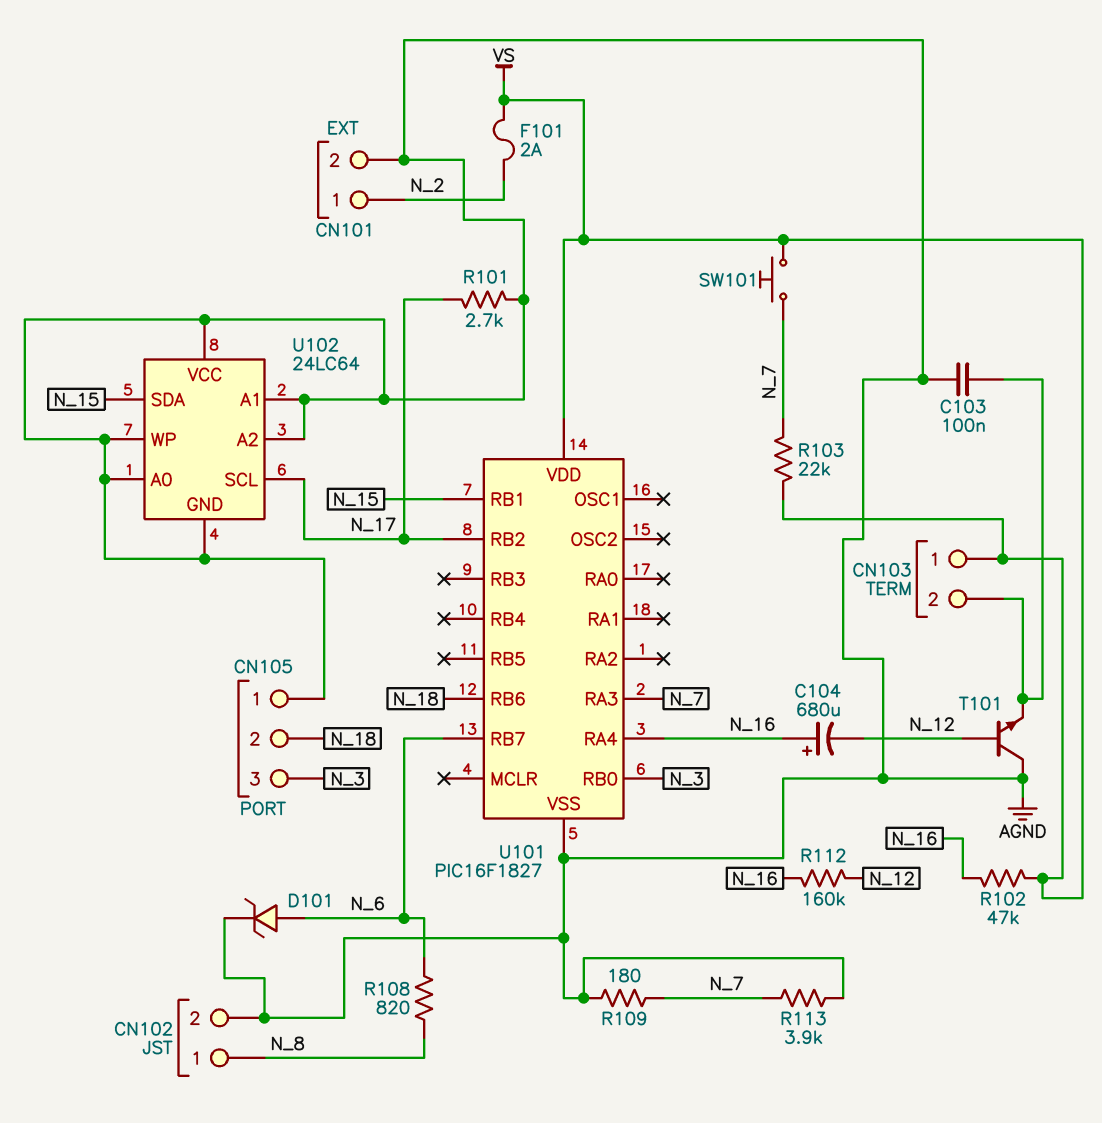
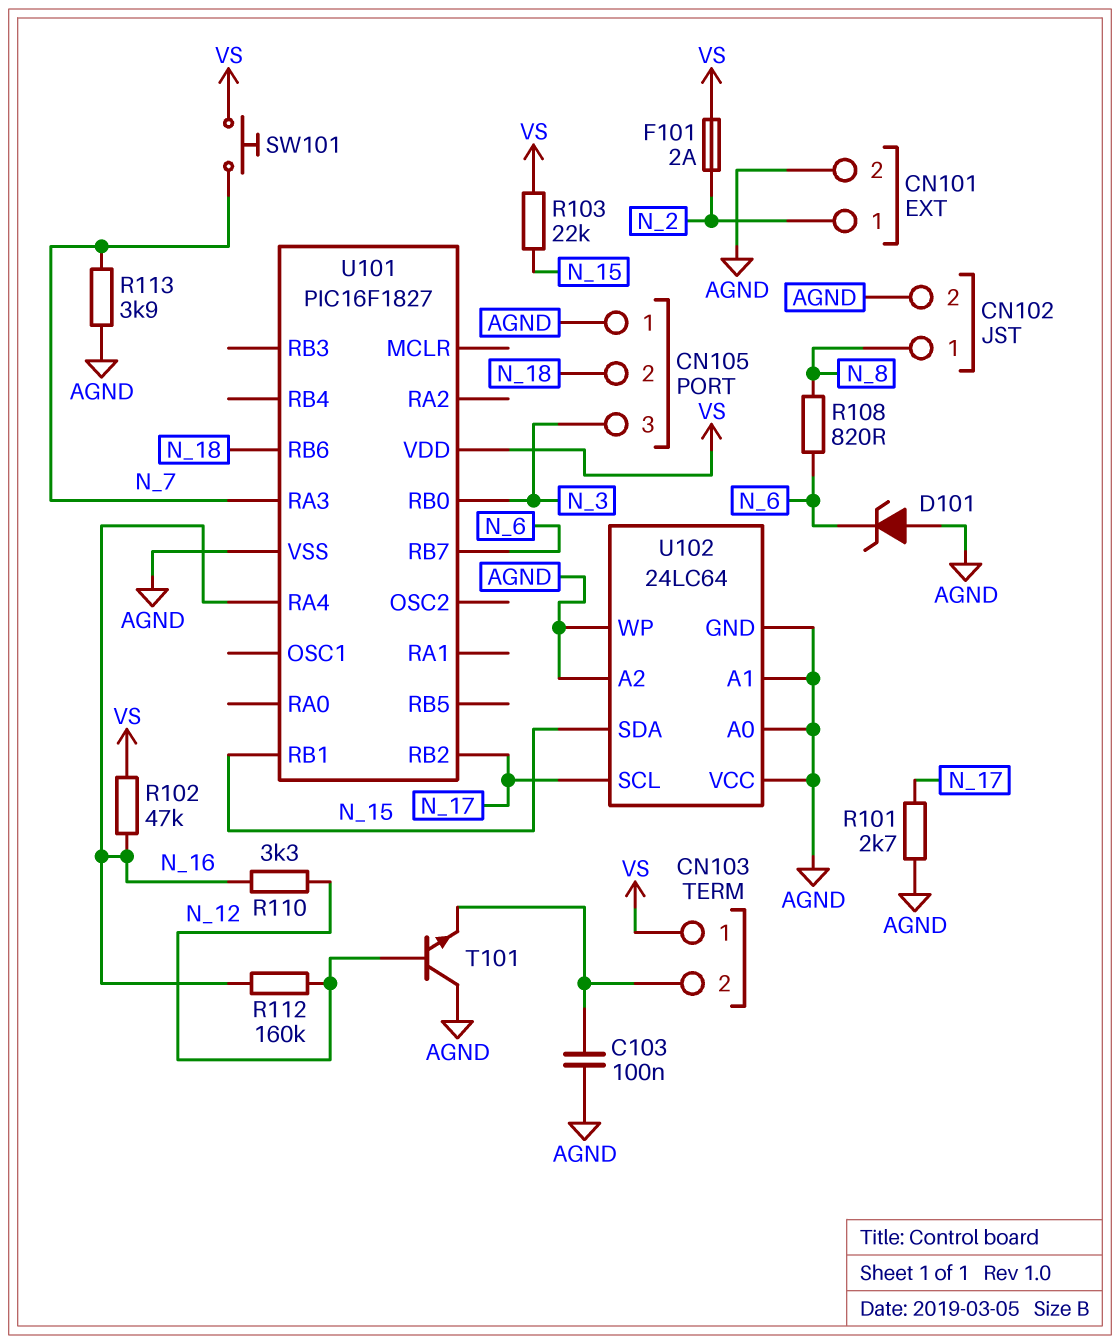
C104: 680uF (plus N_16, minus N_12) -> none
D101: zener (A N_6, K AGND) -> zener (A AGND, K N_6)
R103: 22k (N_7, VS) -> 22k (N_15, VS)
R109: 180 (AGND, N_7) -> none
R110: none -> 3.3k (N_12, N_16)

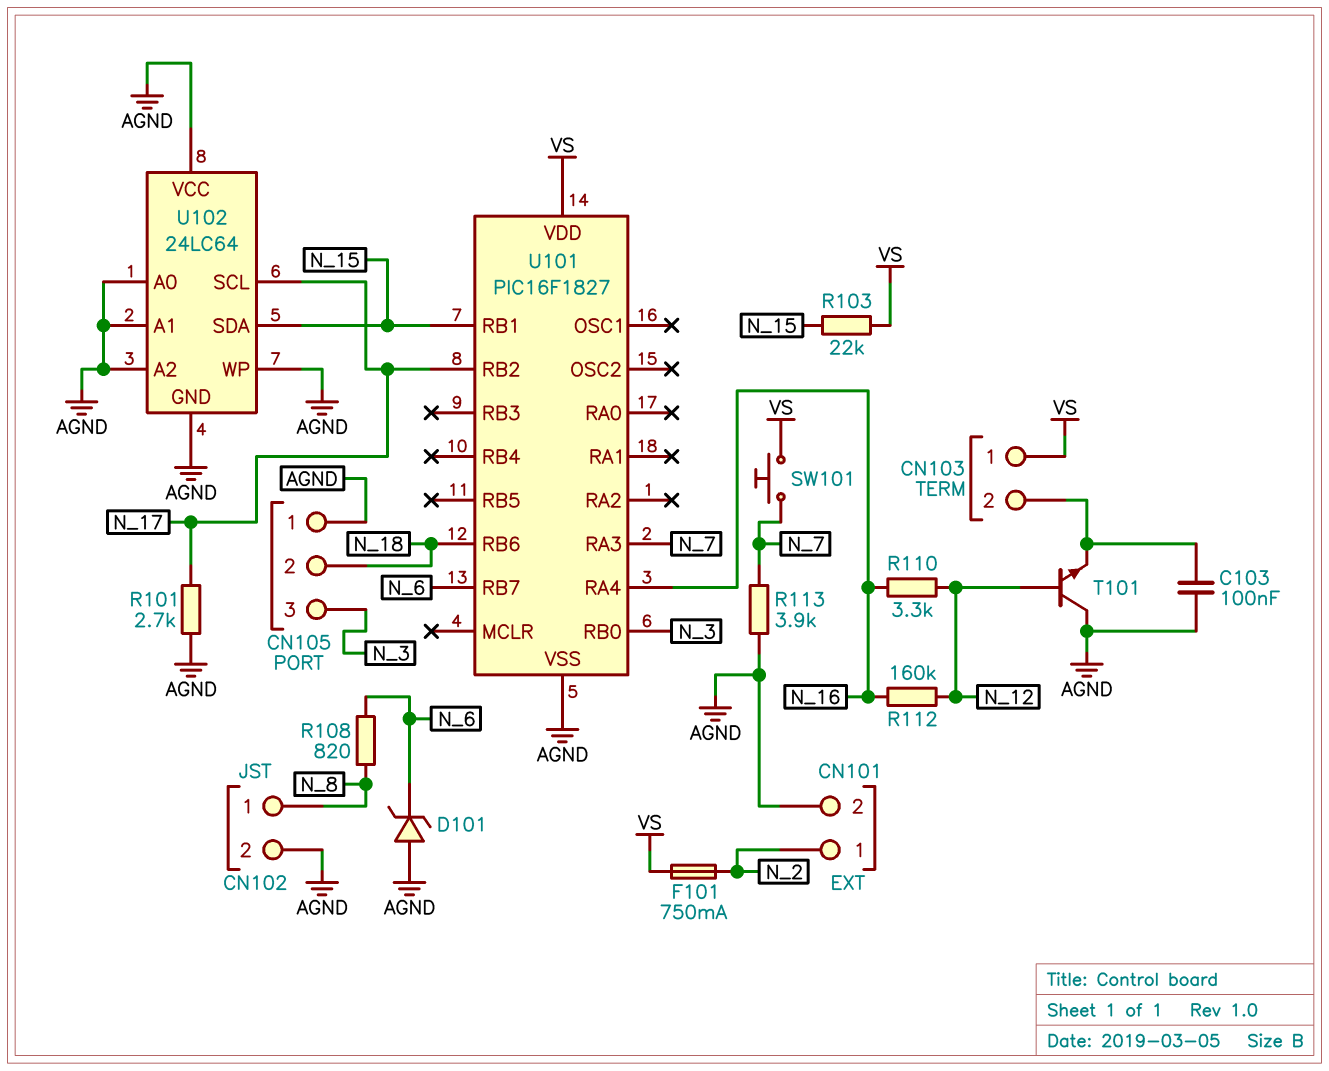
F101: 2A (N_2, VS) -> 750mA (N_2, VS)
R102: 47k (N_16, VS) -> none

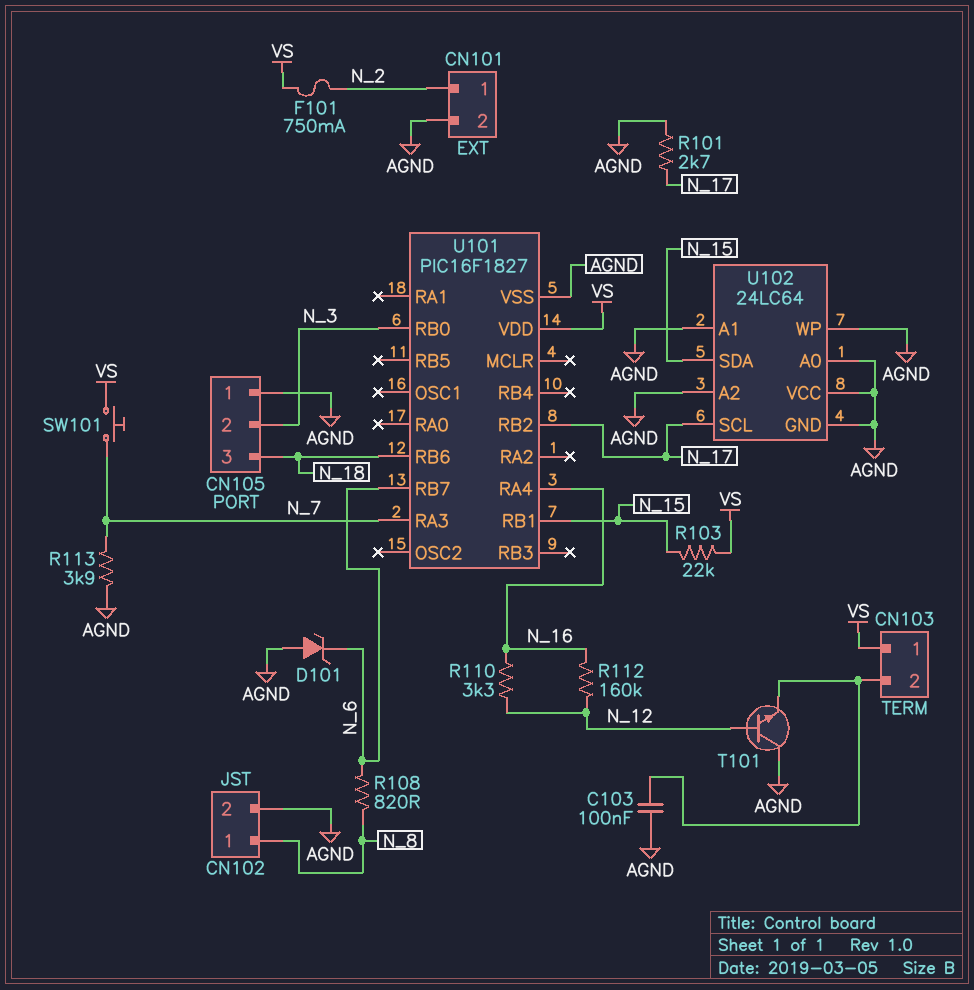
CN105 pin 2: N_18 -> N_3
CN105 pin 3: N_3 -> N_18

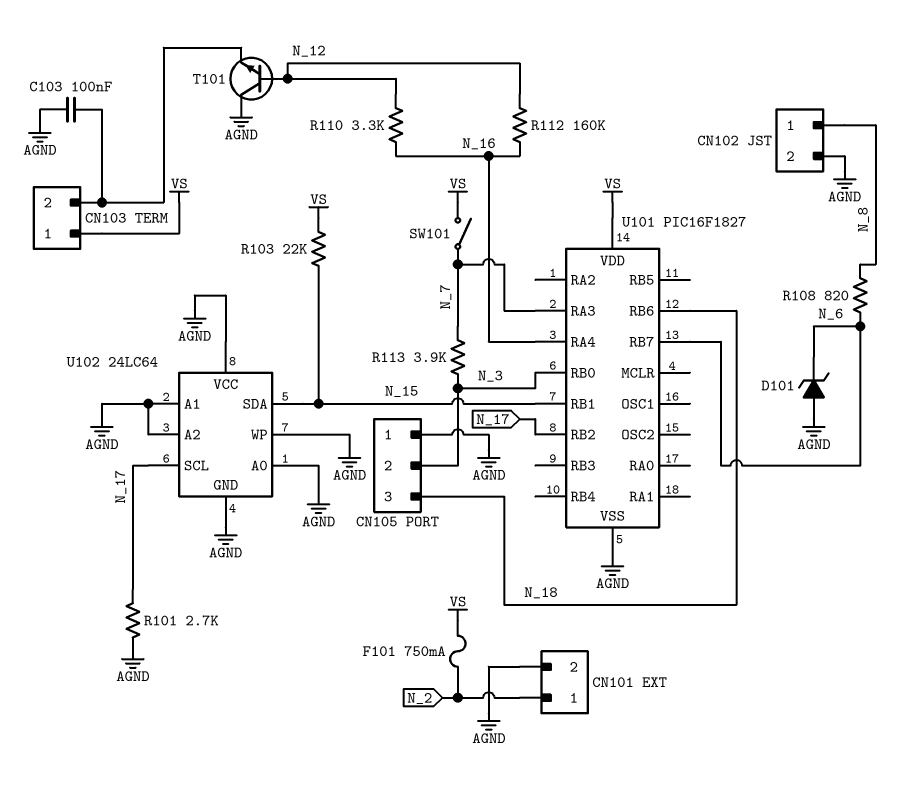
R113: 3.9k (AGND, N_7) -> 3.9k (N_3, N_7)
SW101: button (N_7, VS) -> switch (N_7, VS)

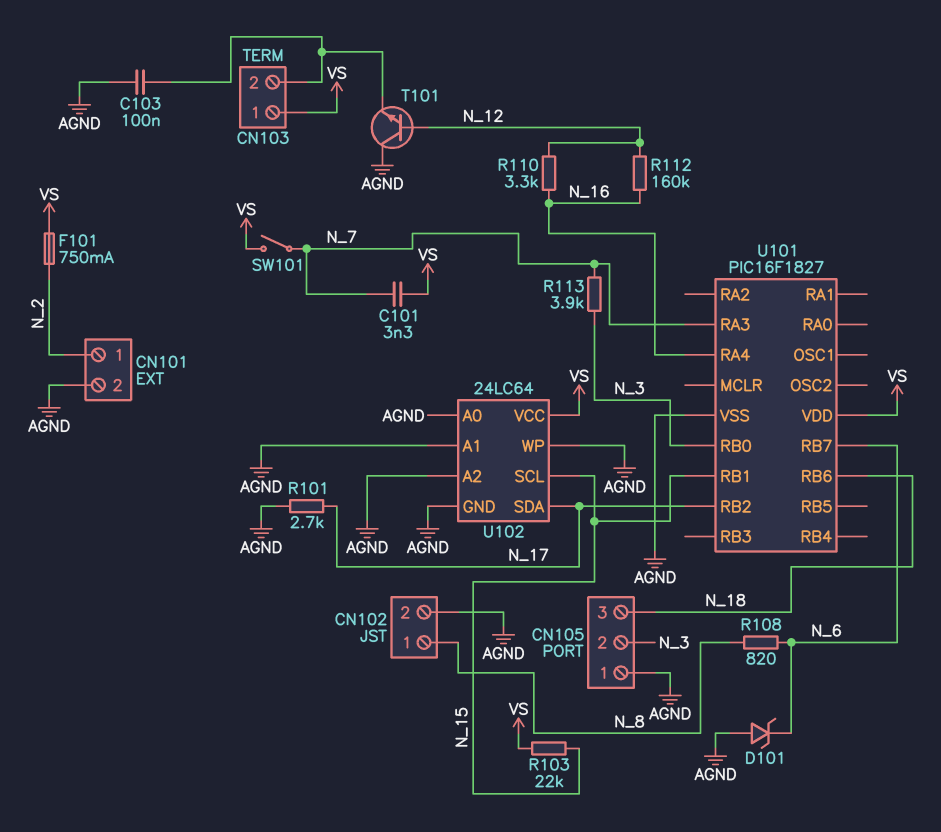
C101: none -> 3.3nF (N_7, VS)
U102 pin SCL: N_17 -> N_15
U102 pin SDA: N_15 -> N_17
U102 pin VCC: AGND -> VS

